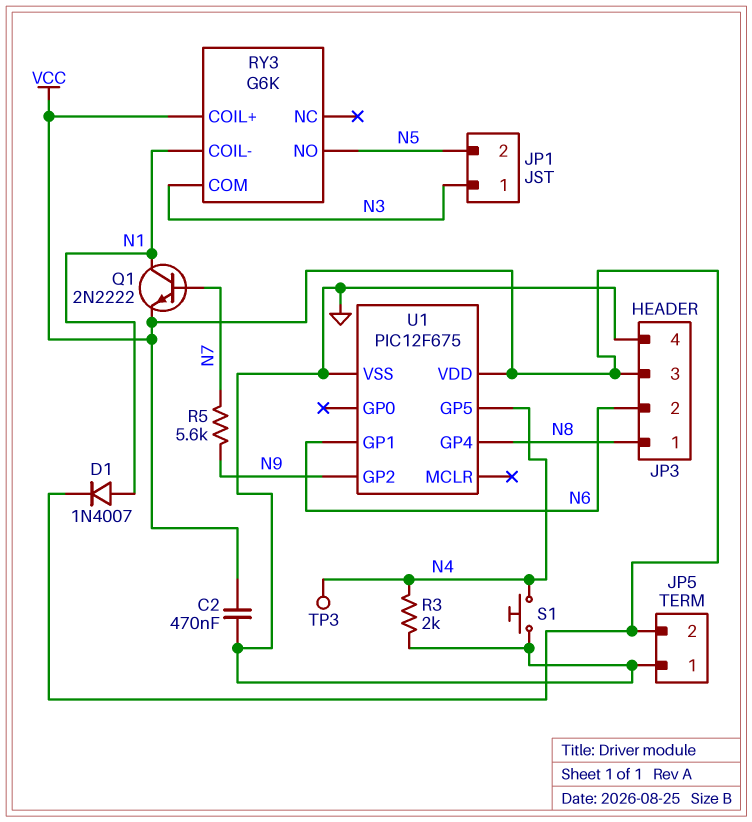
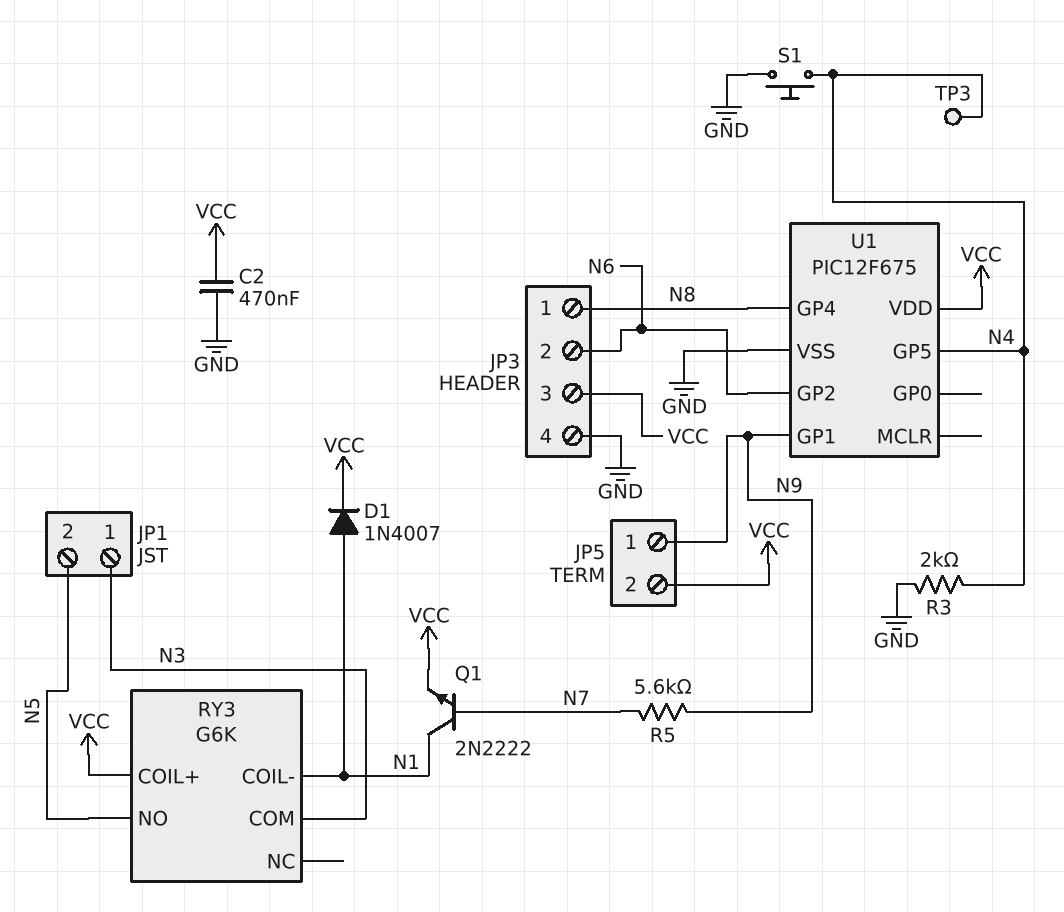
JP5 pin 1: GND -> N9
U1 pin GP1: N6 -> N9
U1 pin GP2: N9 -> N6

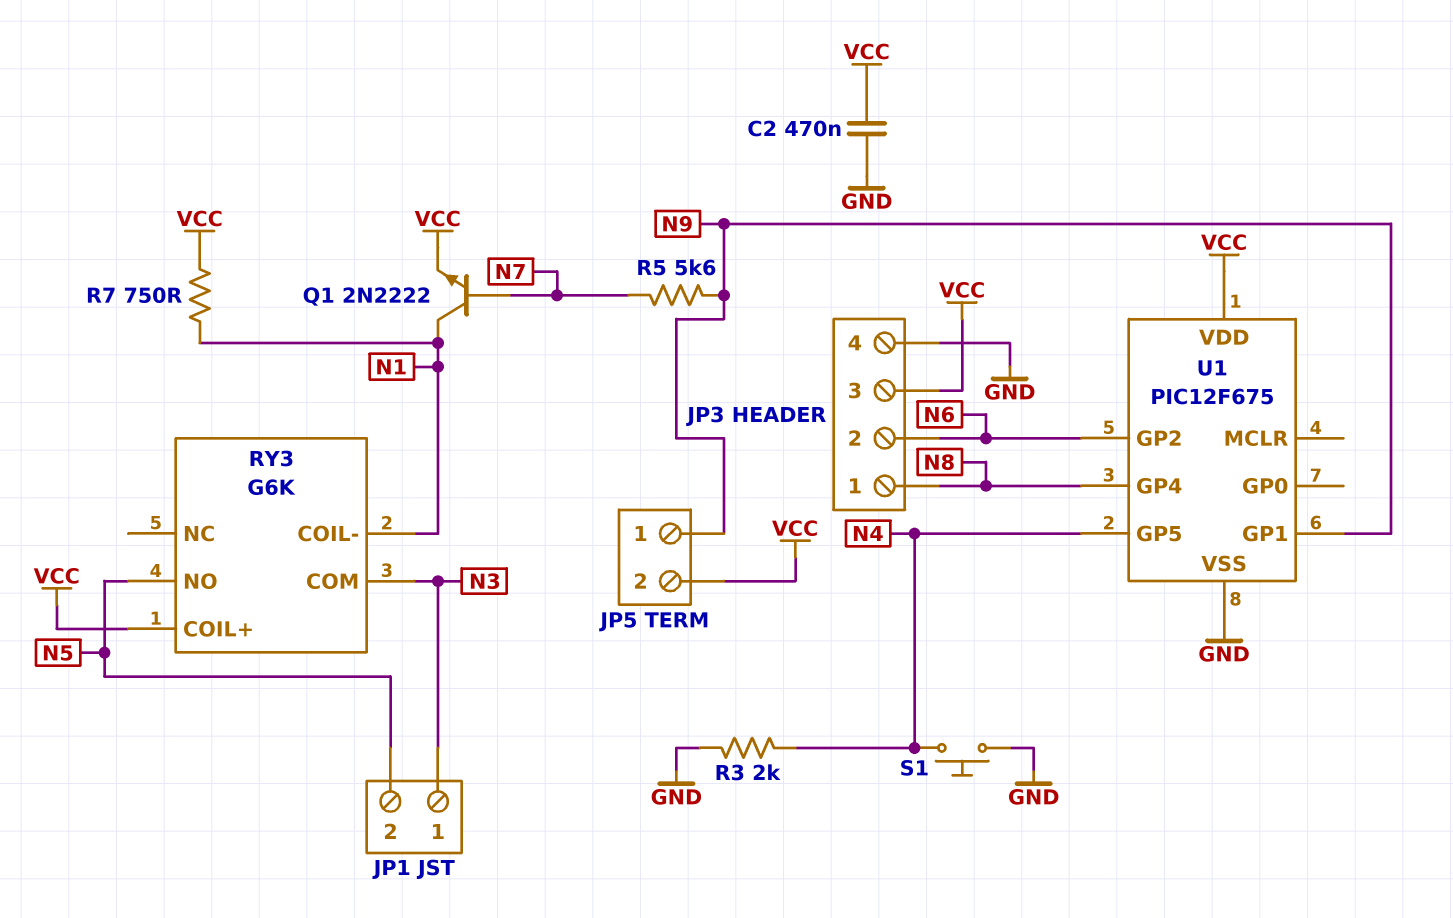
D1: diode 1N4007 (A N1, K VCC) -> none
R7: none -> 750 (N1, VCC)
TP3: test point (N4) -> none

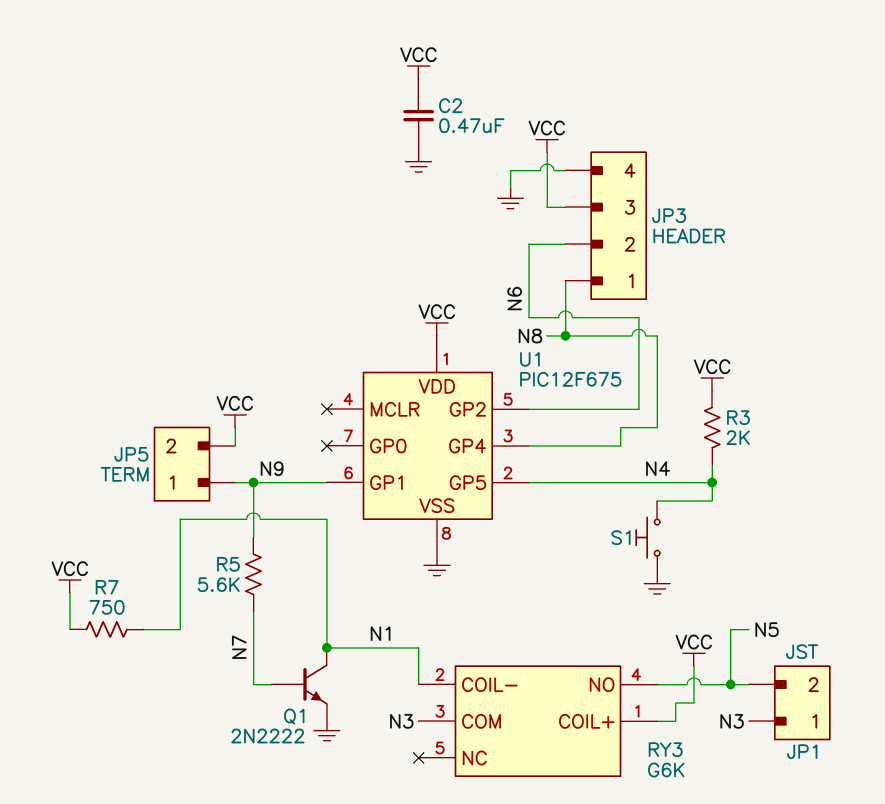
Q1: NPN 2N2222 (B N7, C N1, E VCC) -> NPN 2N2222 (B N7, C N1, E GND)
R3: 2k (GND, N4) -> 2k (N4, VCC)

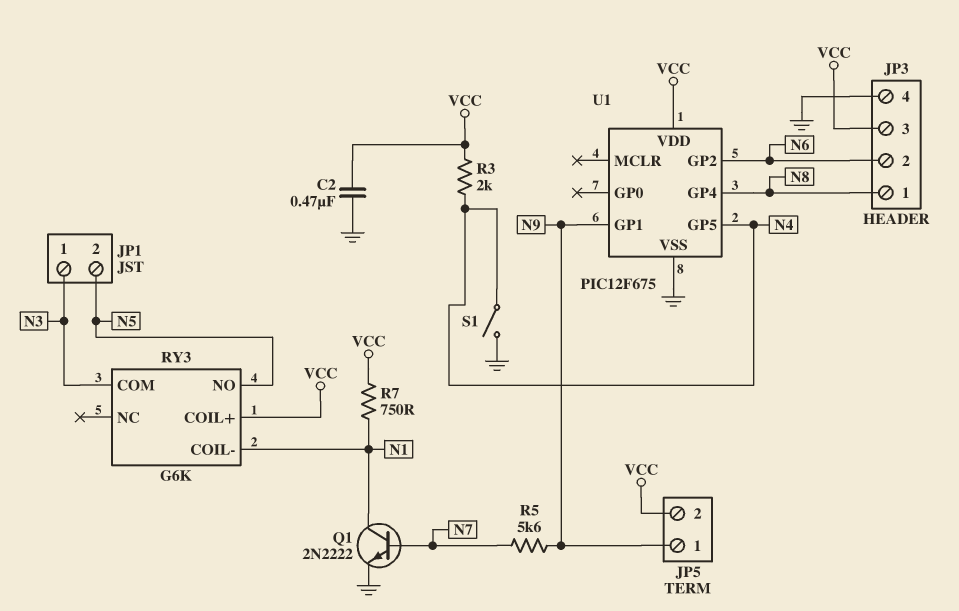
S1: button (GND, N4) -> switch (GND, N4)

